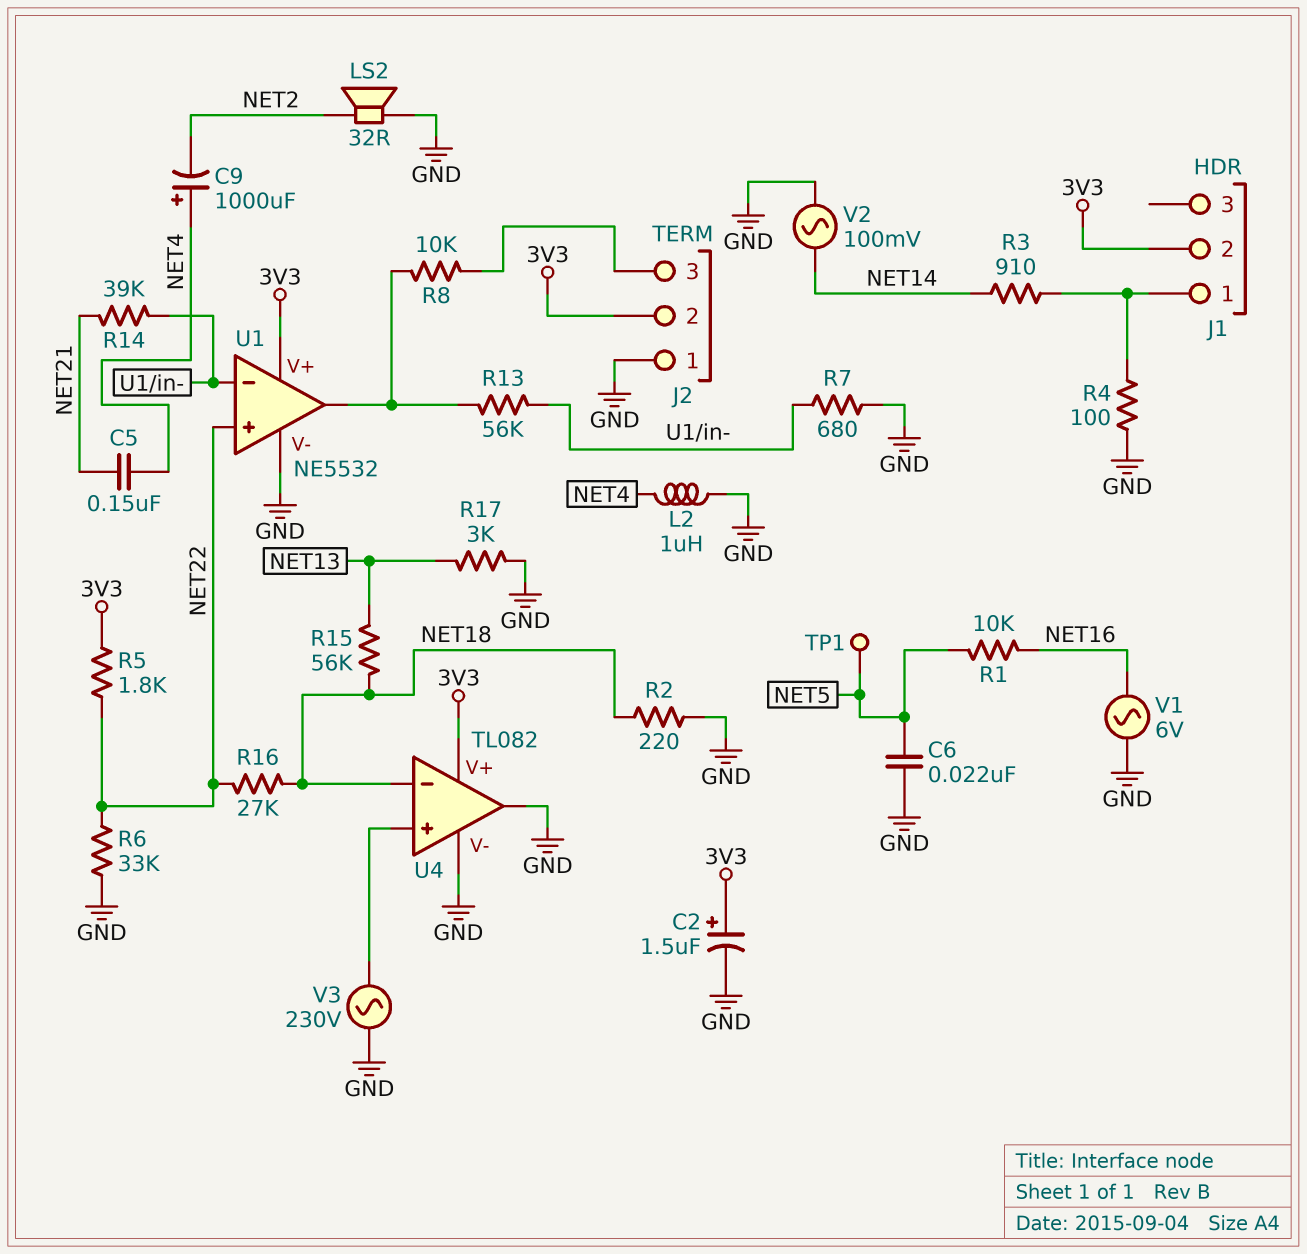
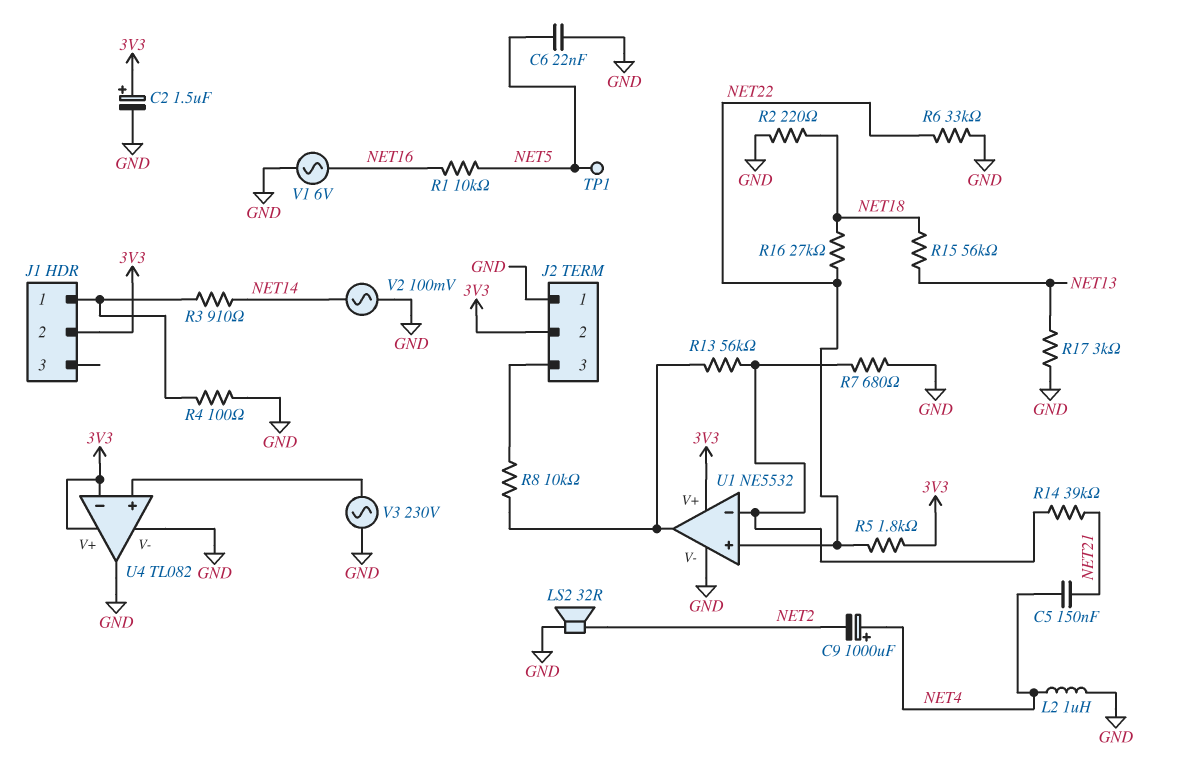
U4 pin in-: NET18 -> 3V3

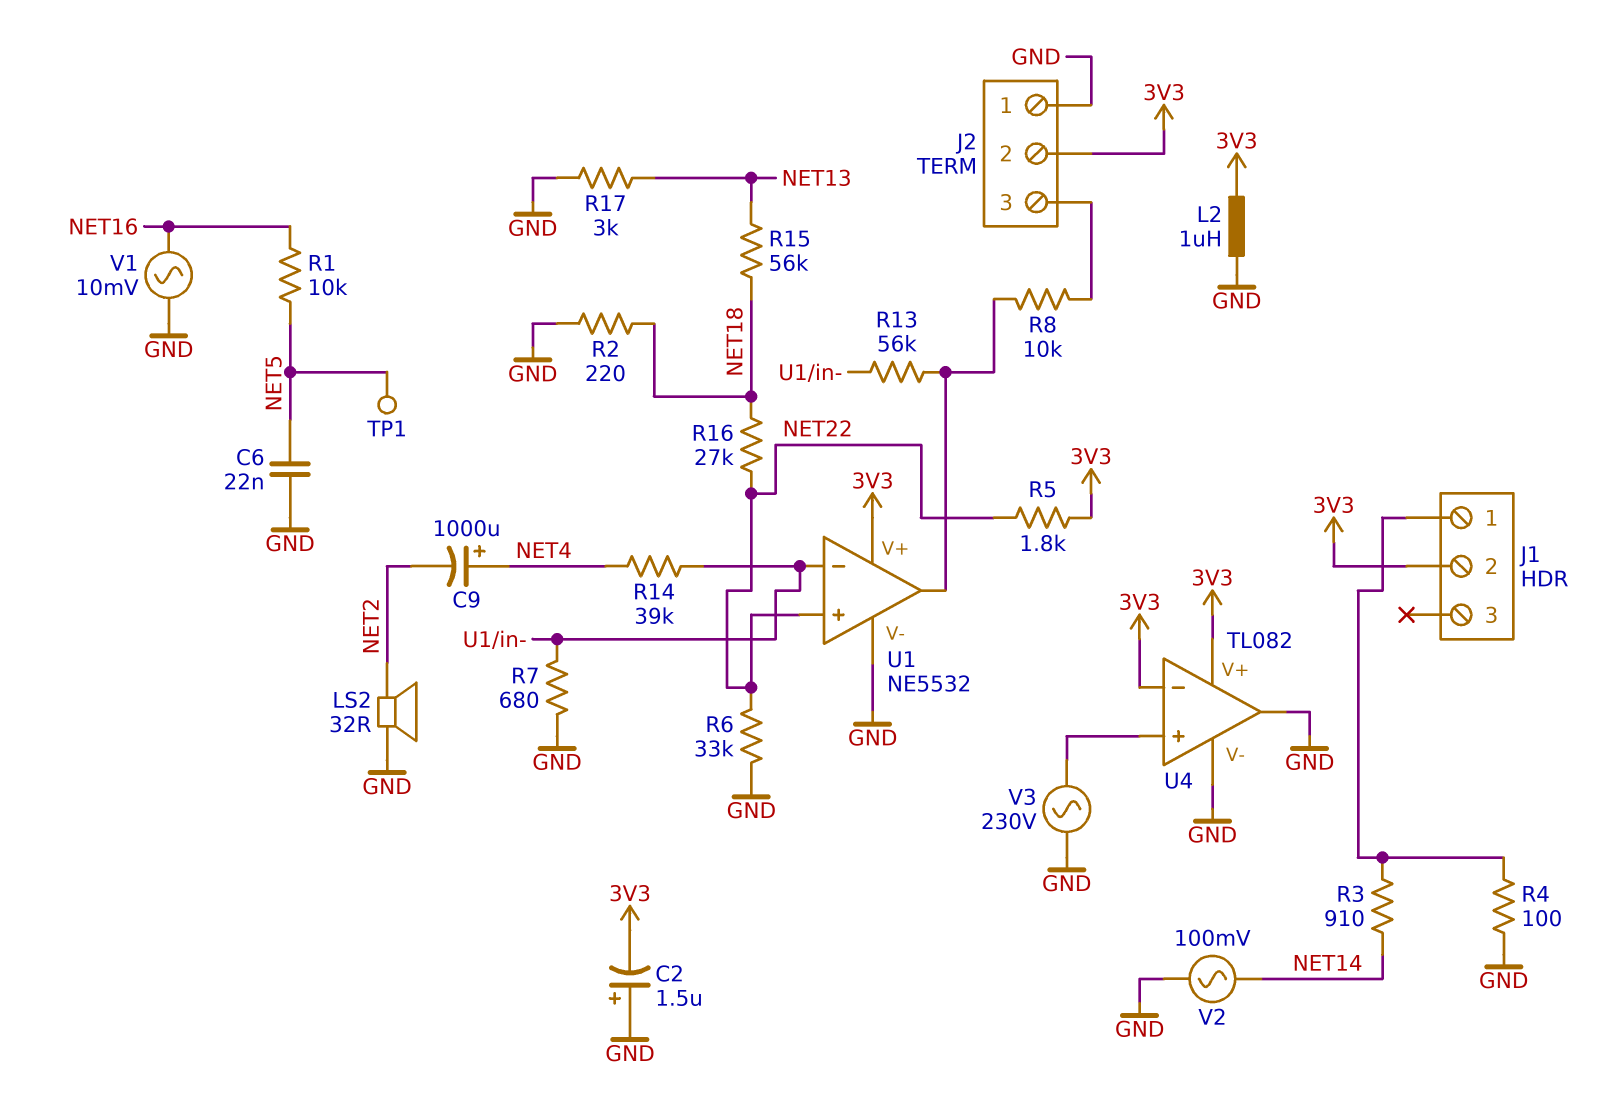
C2: 1.5uF (plus 3V3, minus GND) -> 1.5uF (plus GND, minus 3V3)
C5: 150nF (NET4, NET21) -> none
L2: 1uH (GND, NET4) -> 1uH (3V3, GND)
R14: 39k (NET21, U1/in-) -> 39k (NET4, U1/in-)
V1: AC 6V (GND, NET16) -> AC 10mV (GND, NET16)

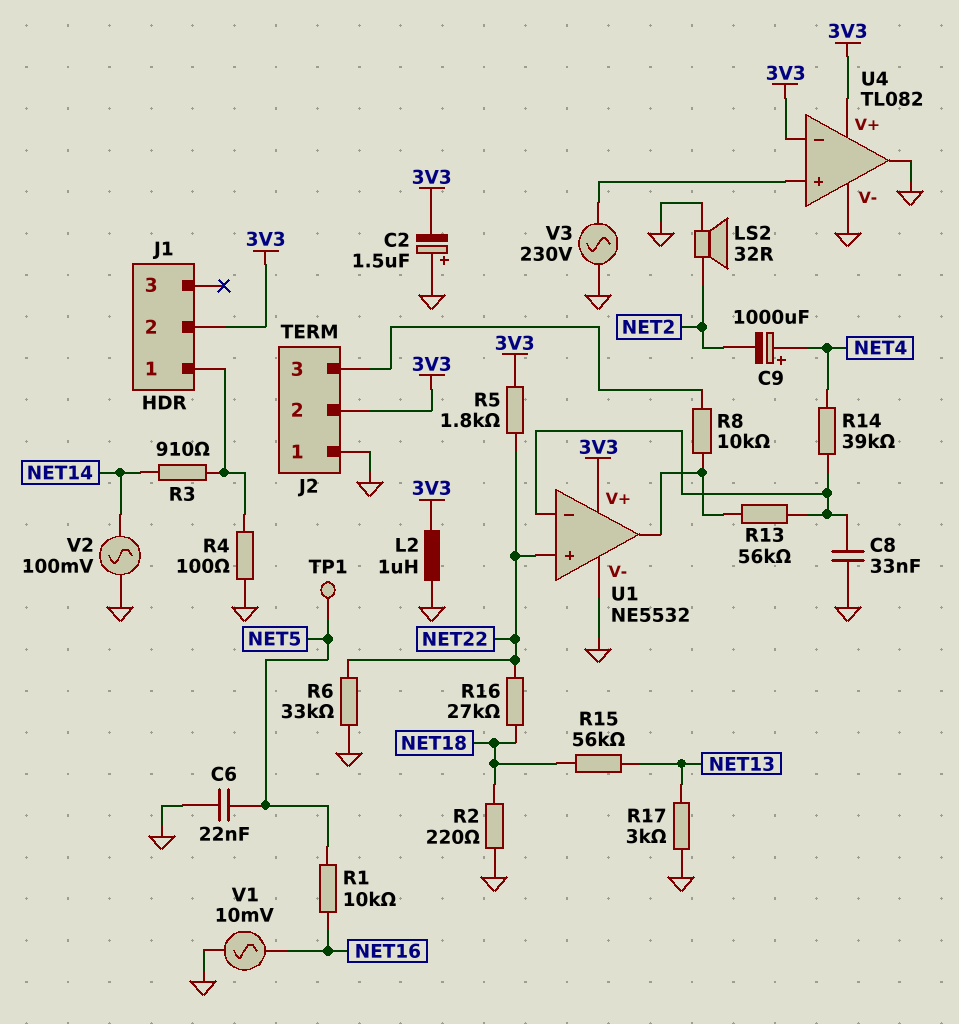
C8: none -> 33nF (GND, U1/in-)
R7: 680 (GND, U1/in-) -> none

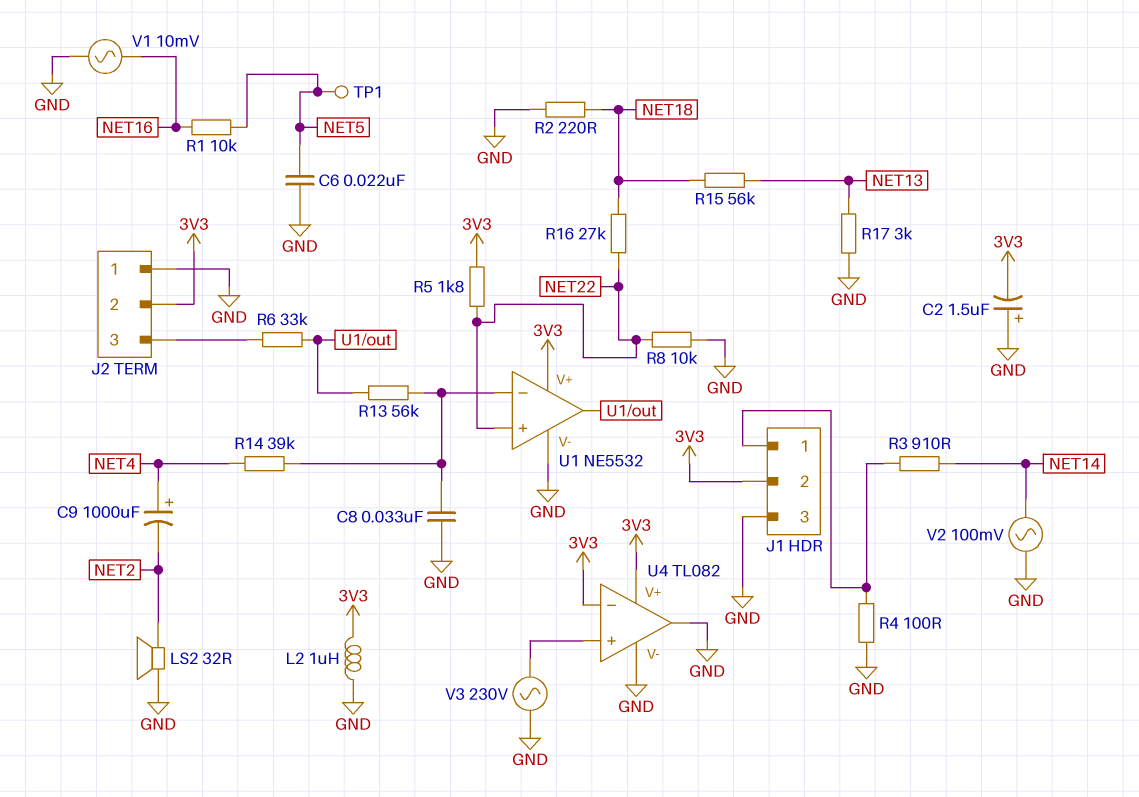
J1 pin 3: none -> GND
R6: 33k (GND, NET22) -> 33k (J2/3, U1/out)
R8: 10k (J2/3, U1/out) -> 10k (GND, NET22)

